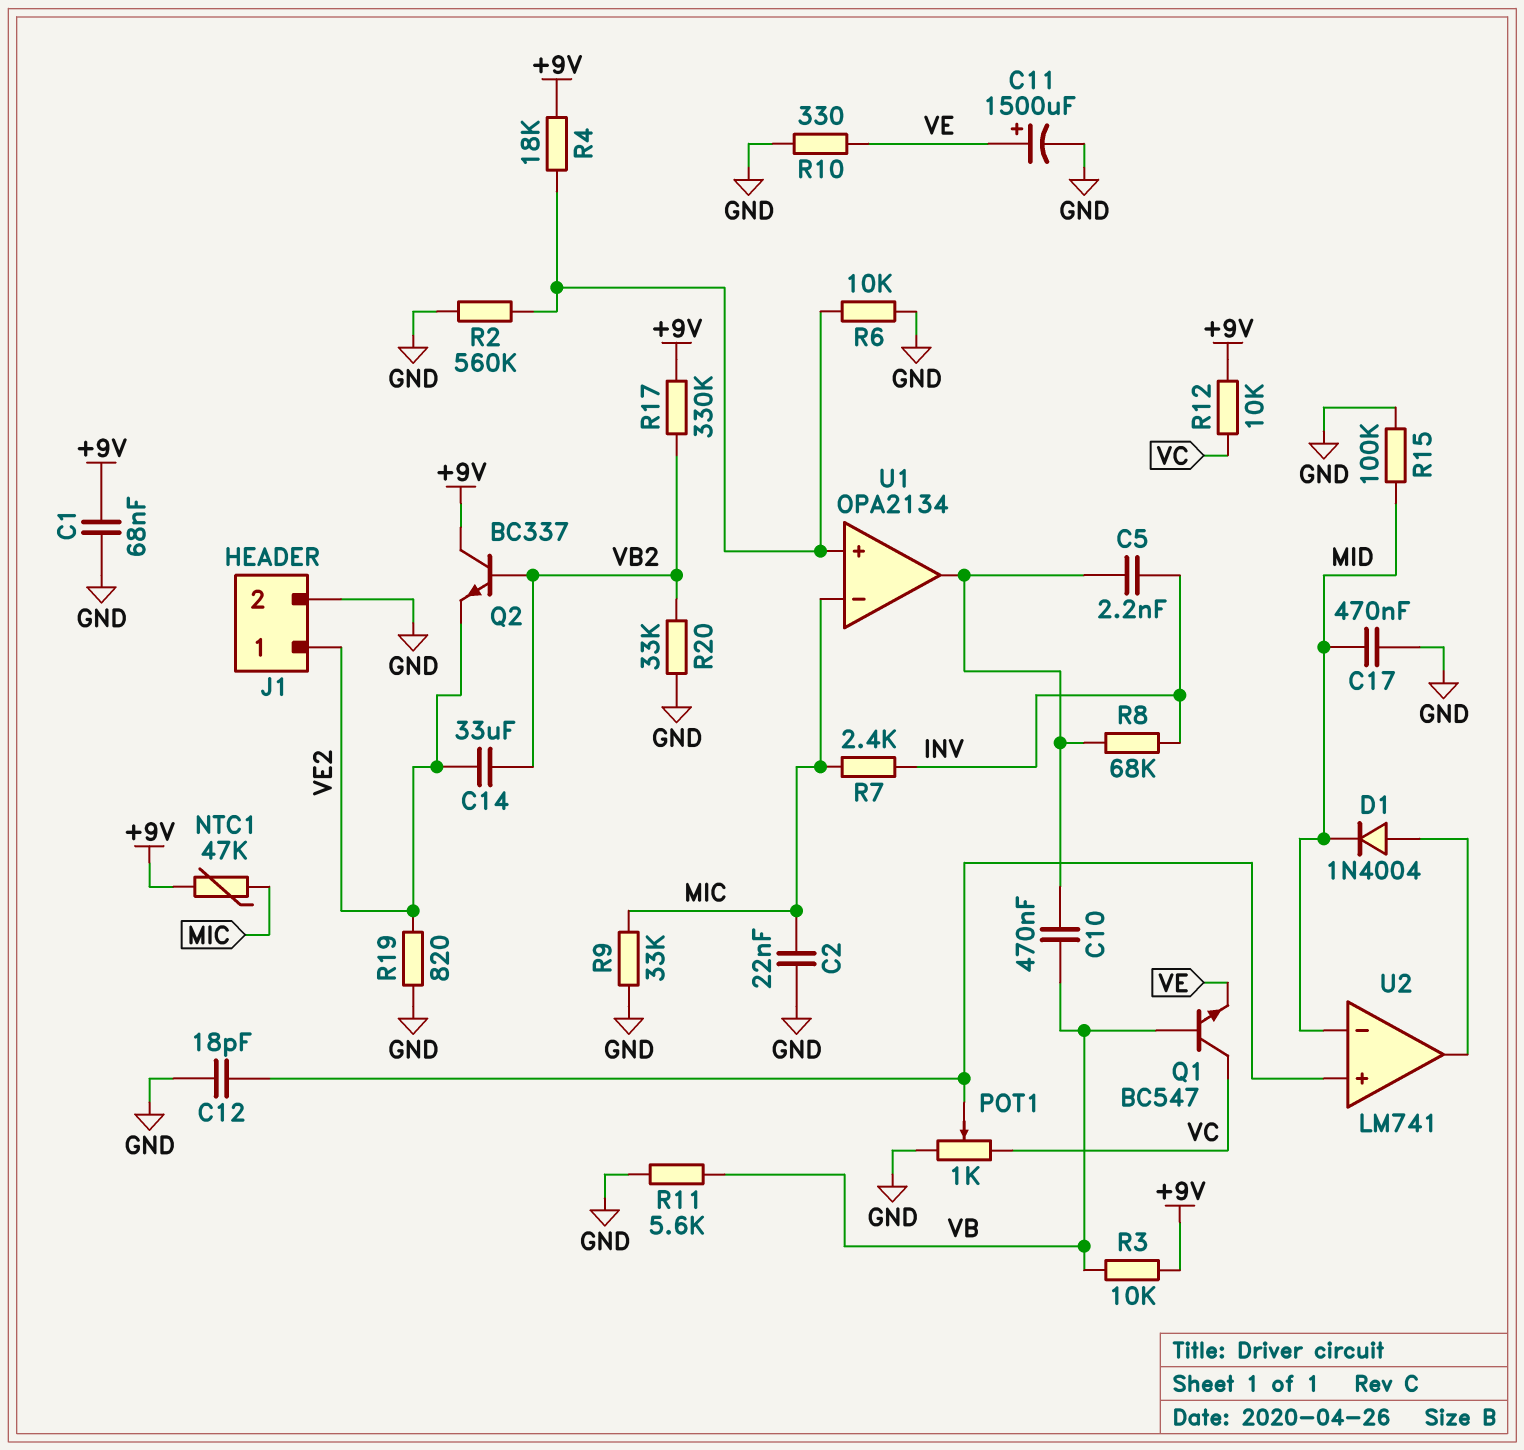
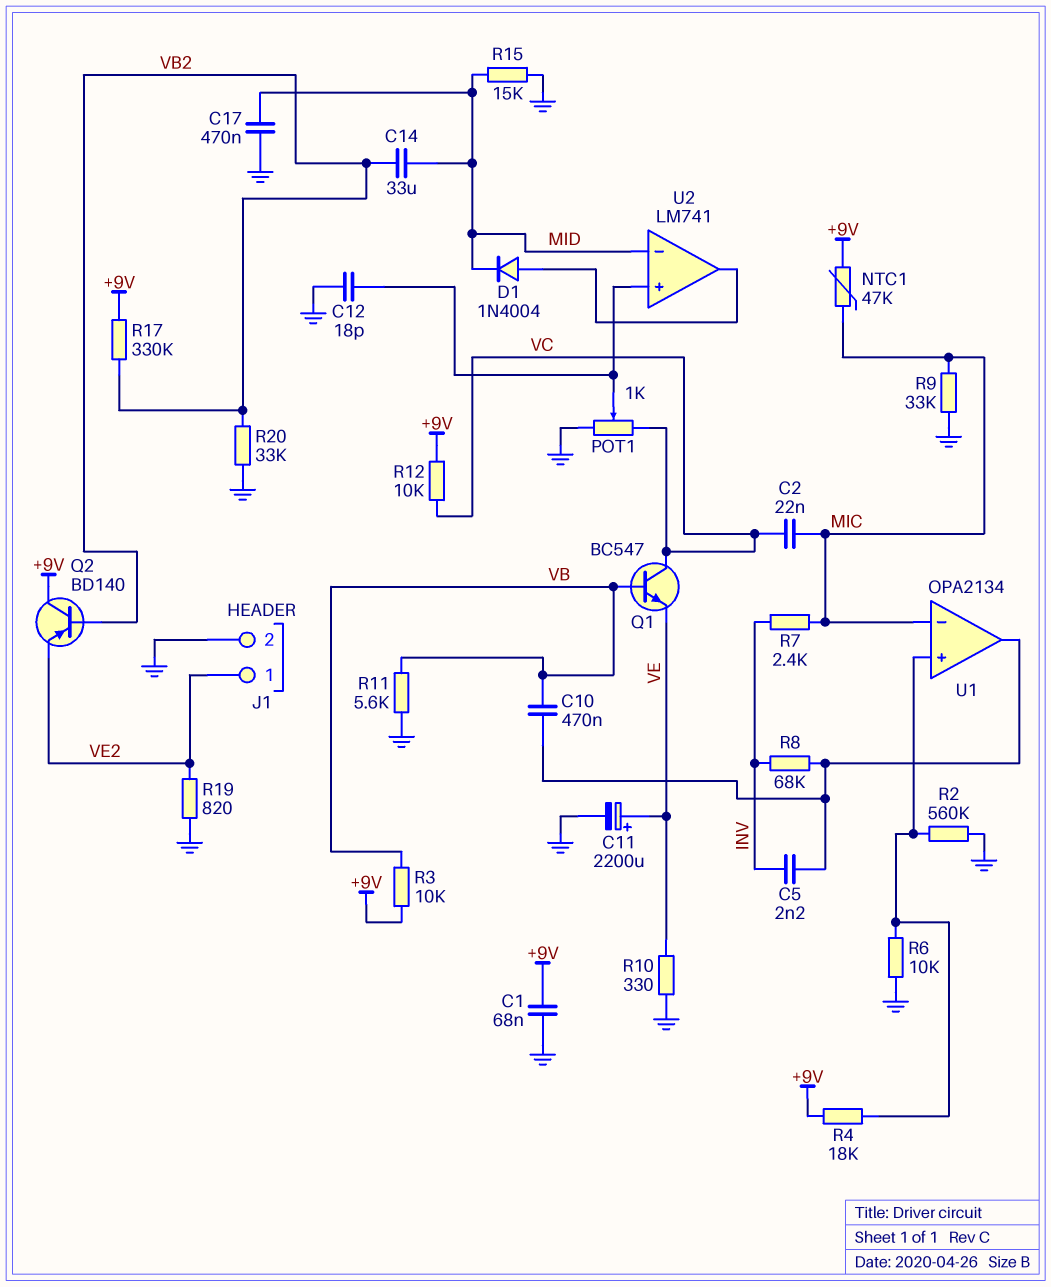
C2: 22nF (GND, MIC) -> 22nF (MIC, VC)
C11: 1500uF (plus VE, minus GND) -> 2200uF (plus VE, minus GND)
C14: 33uF (VB2, VE2) -> 33uF (MID, VB2)
Q2: NPN BC337 (B VB2, C +9V, E VE2) -> PNP BD140 (B VB2, C +9V, E VE2)
R15: 100k (GND, MID) -> 15k (GND, MID)

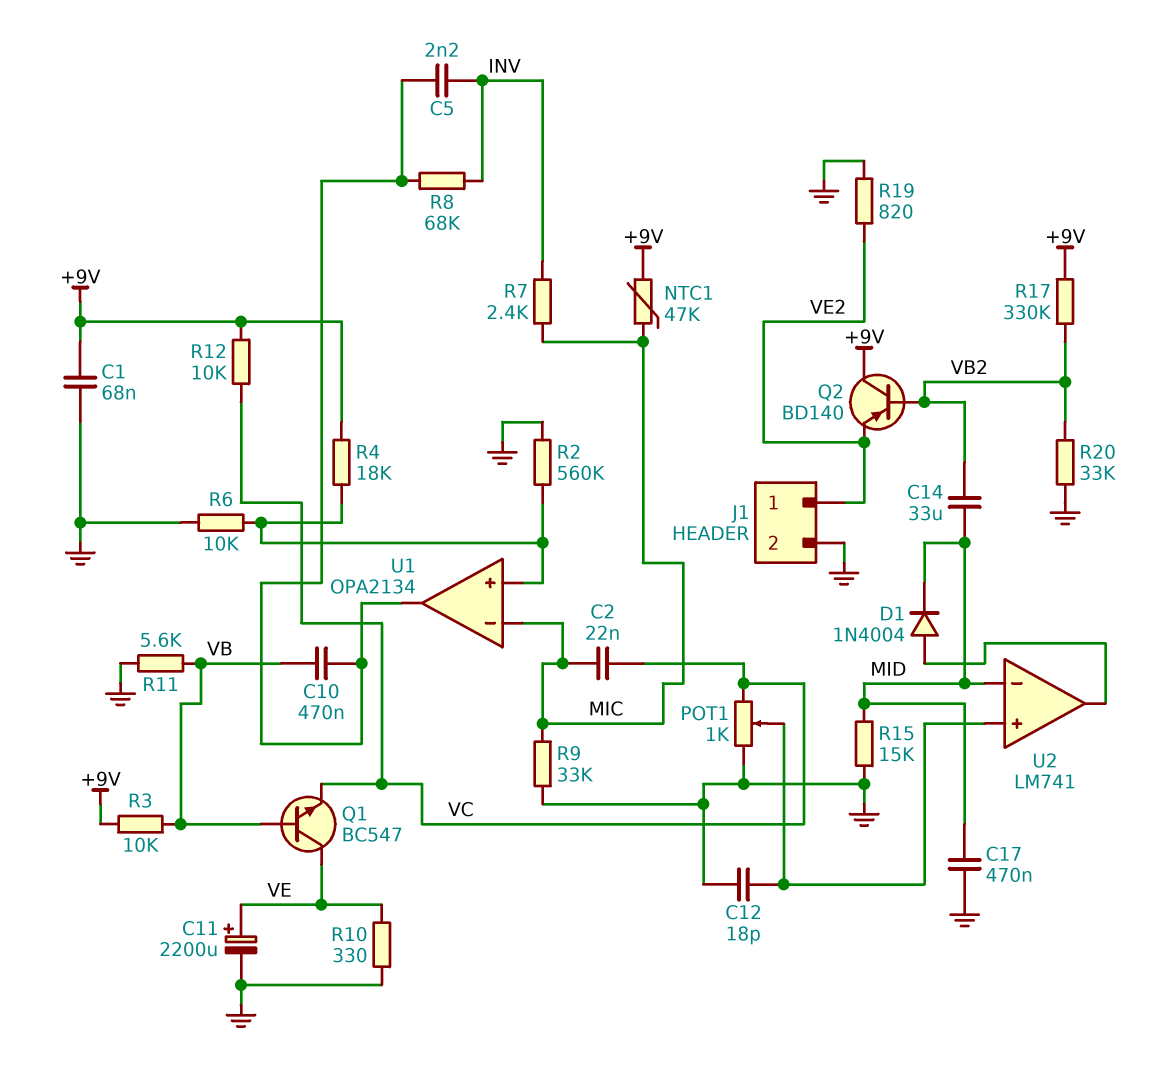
Q1: NPN BC547 (B VB, C VC, E VE) -> NPN BC547 (B VB, C VE, E VC)

